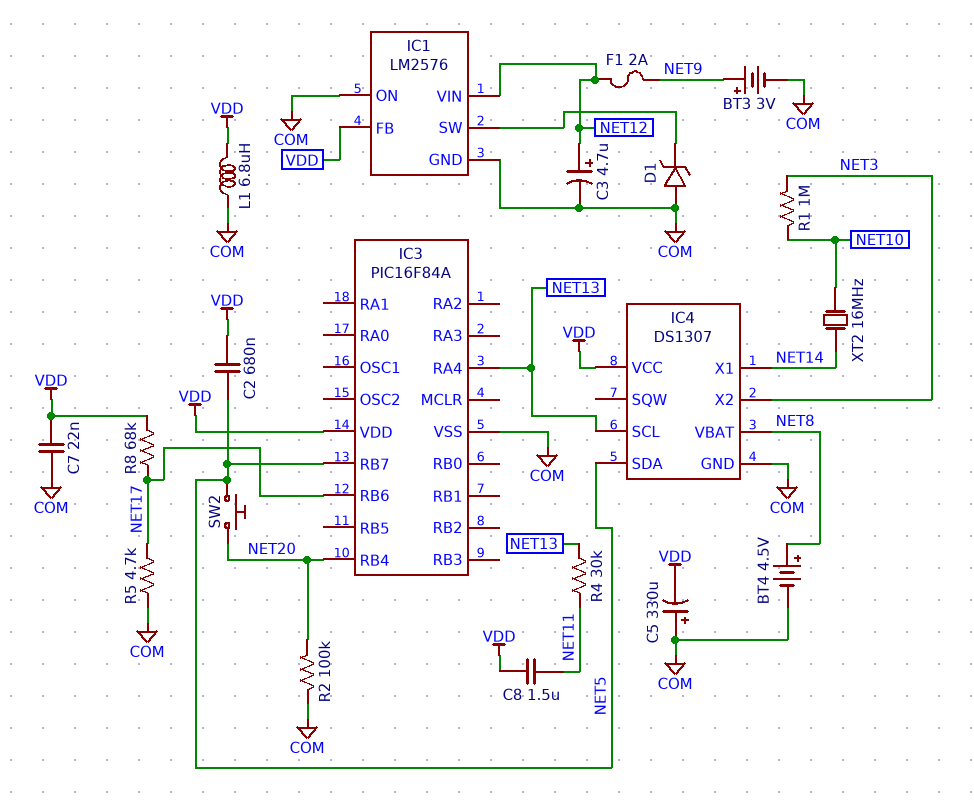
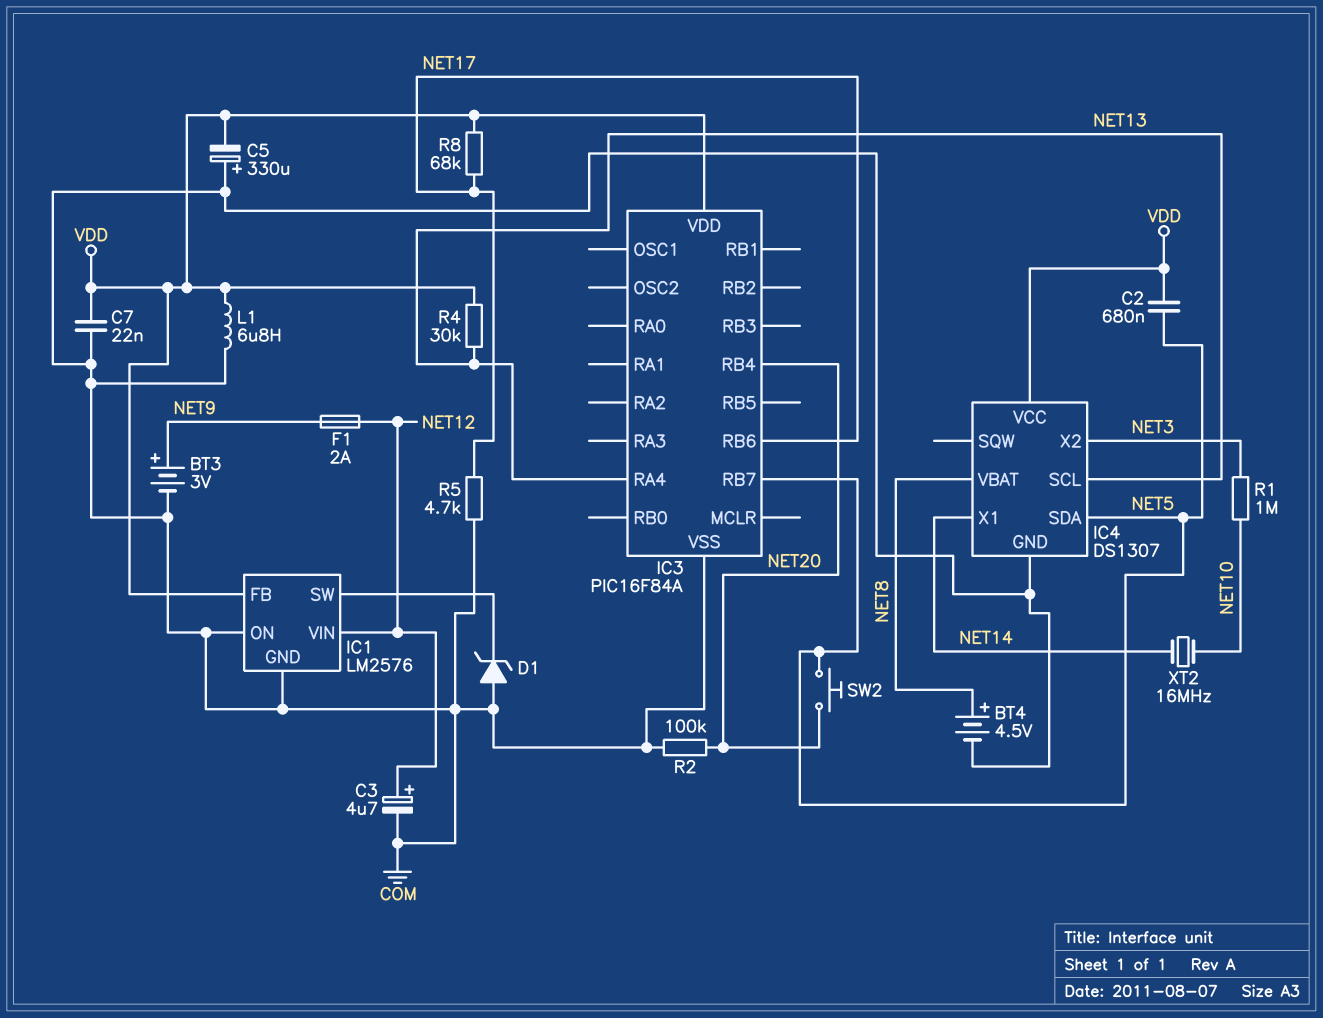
C8: 1.5uF (NET11, VDD) -> none
R4: 30k (NET11, NET13) -> 30k (NET13, VDD)

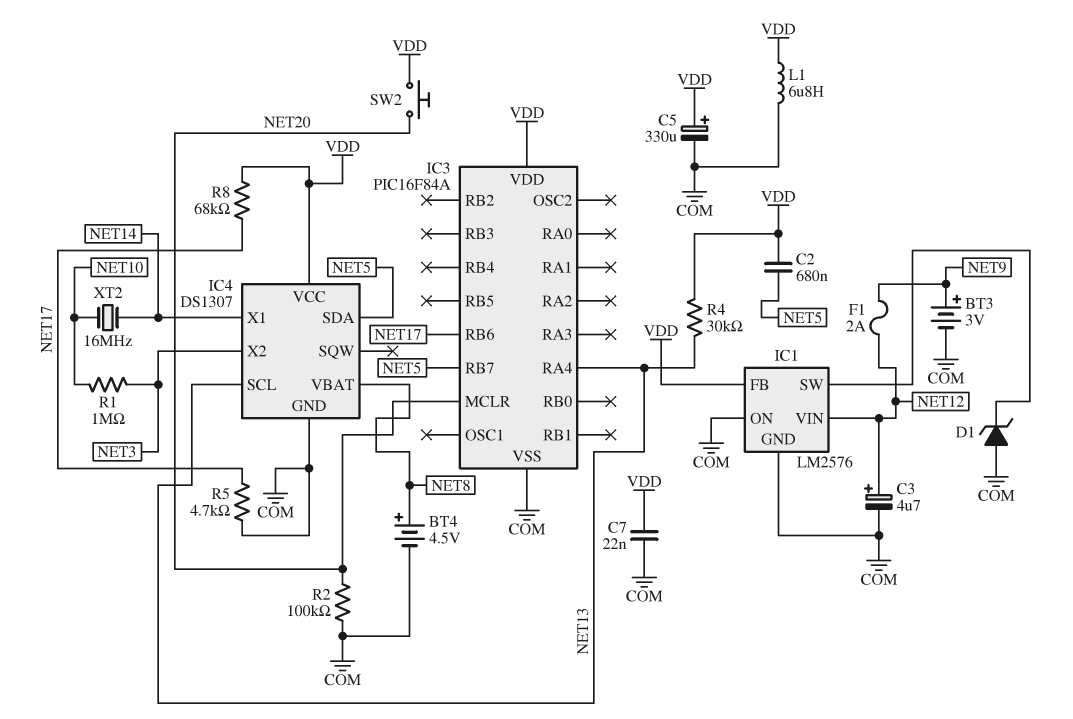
C5: 330uF (plus COM, minus VDD) -> 330uF (plus VDD, minus COM)
IC3 pin MCLR: none -> NET20
IC3 pin RB4: NET20 -> none
SW2: button (NET5, NET20) -> button (NET20, VDD)

